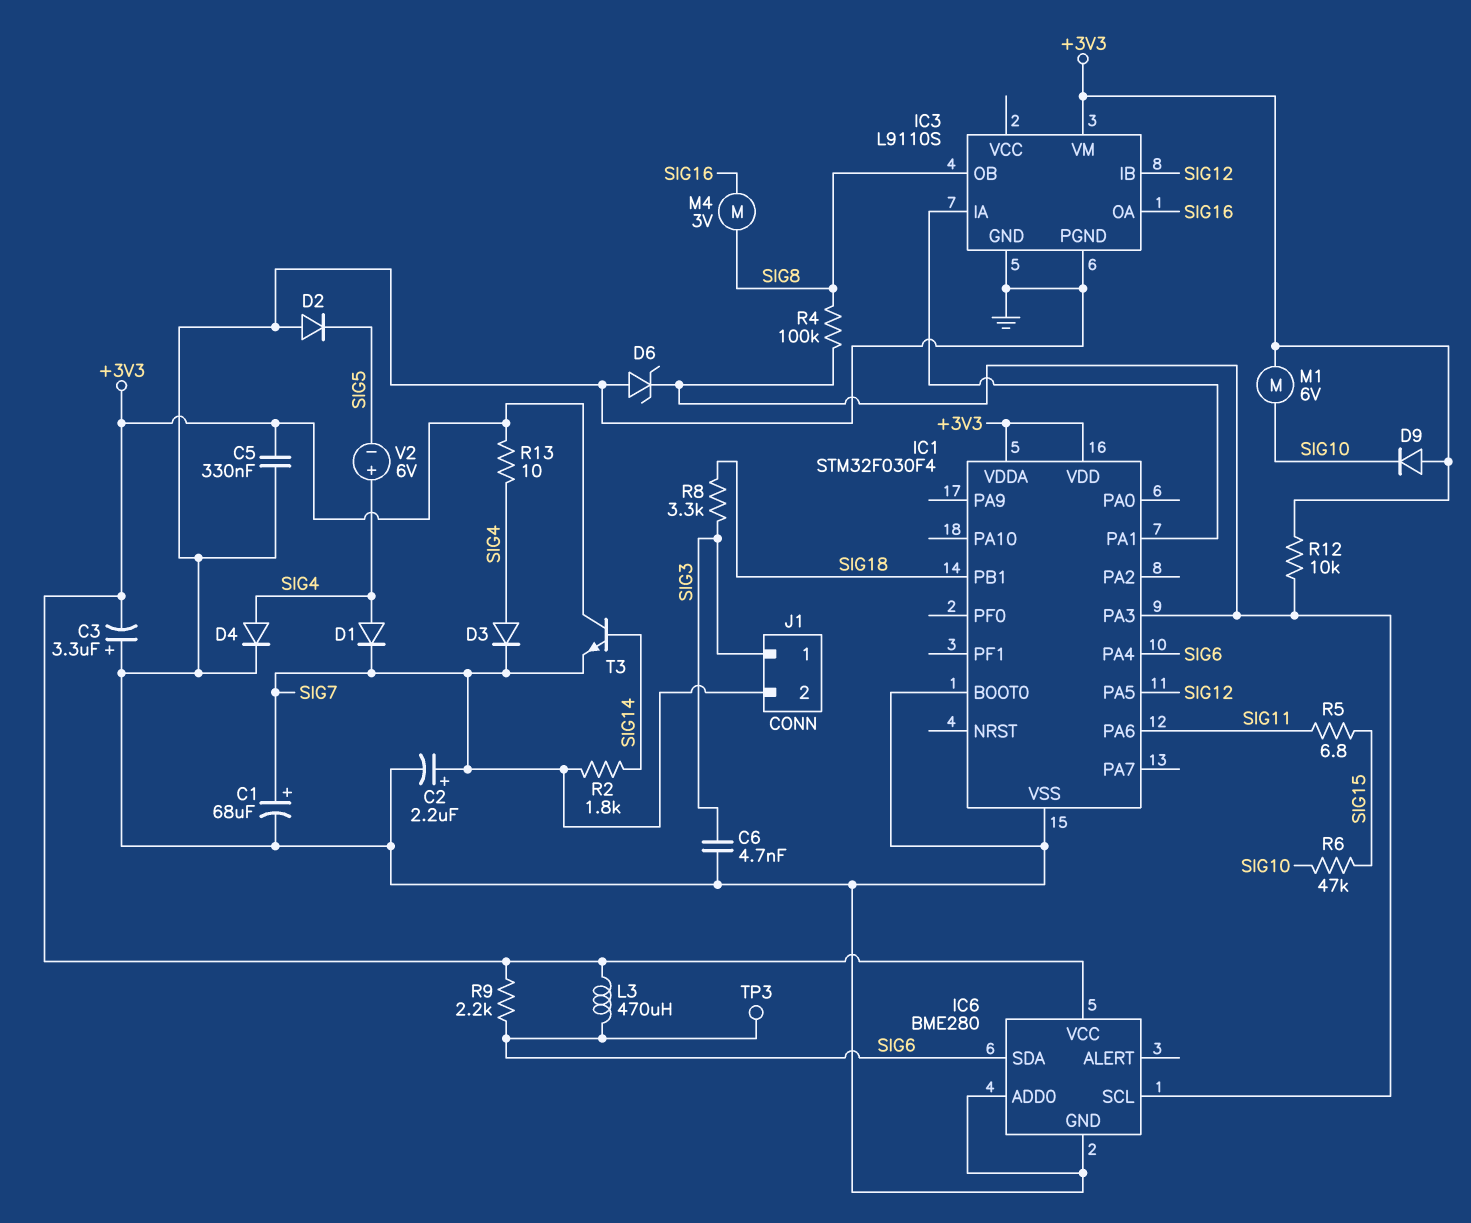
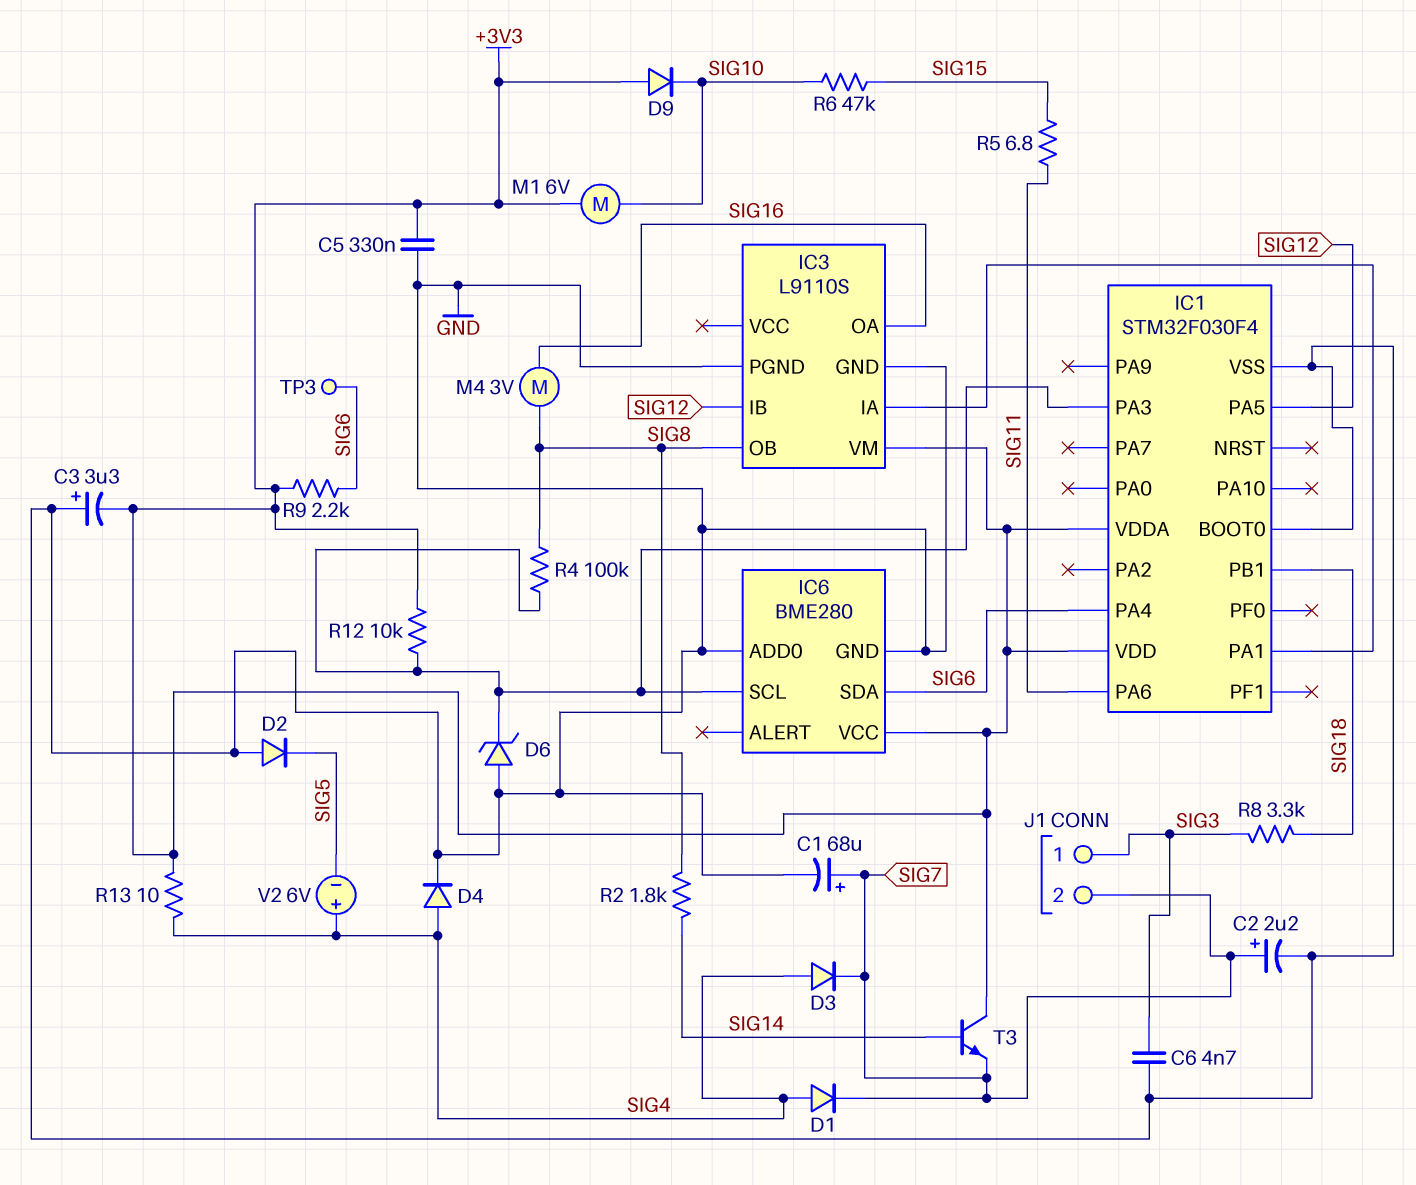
L3: 470uH (+3V3, SIG6) -> none
R2: 1.8k (SIG7, SIG14) -> 1.8k (SIG8, SIG14)

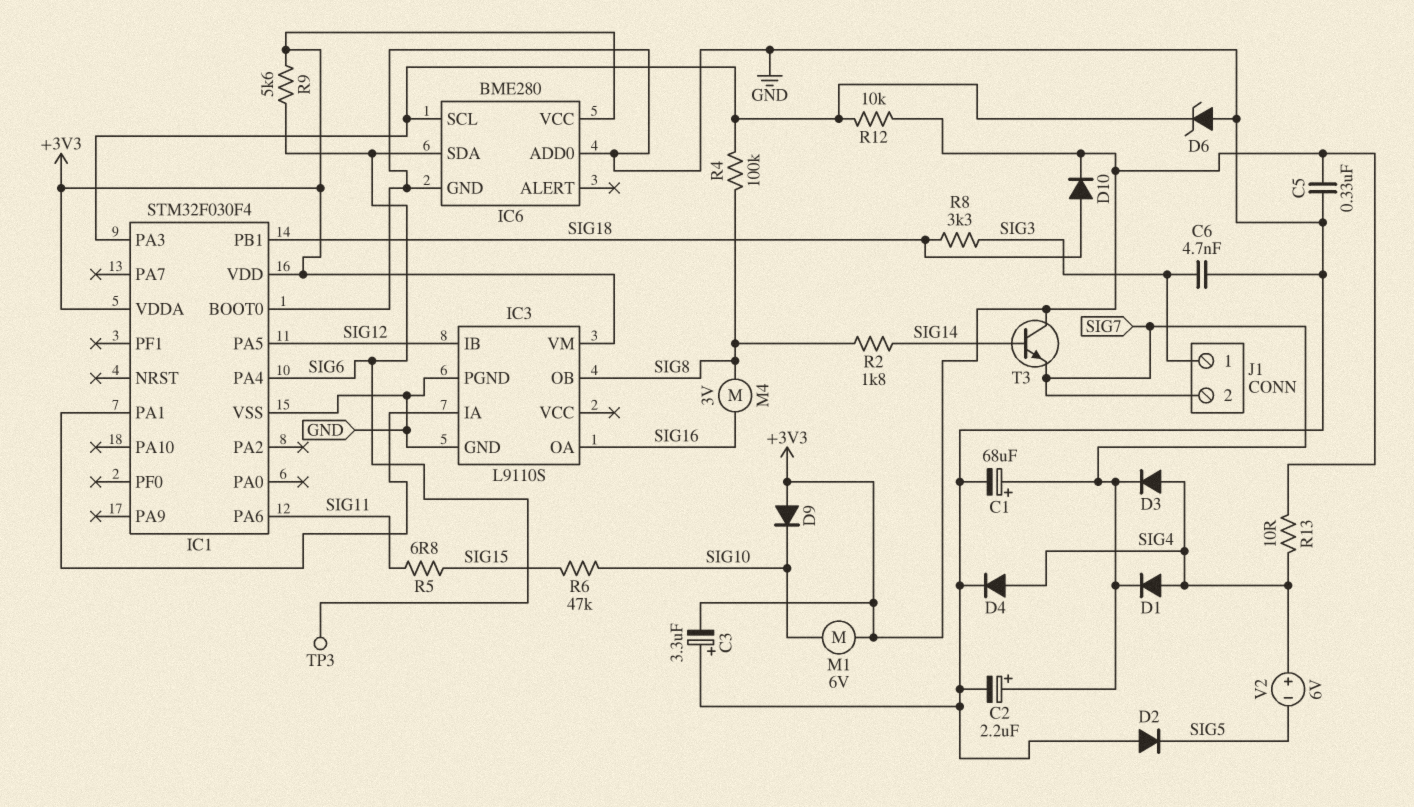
D10: none -> diode (A SIG18, K +3V3)
R9: 2.2k (+3V3, SIG6) -> 5.6k (+3V3, SIG6)

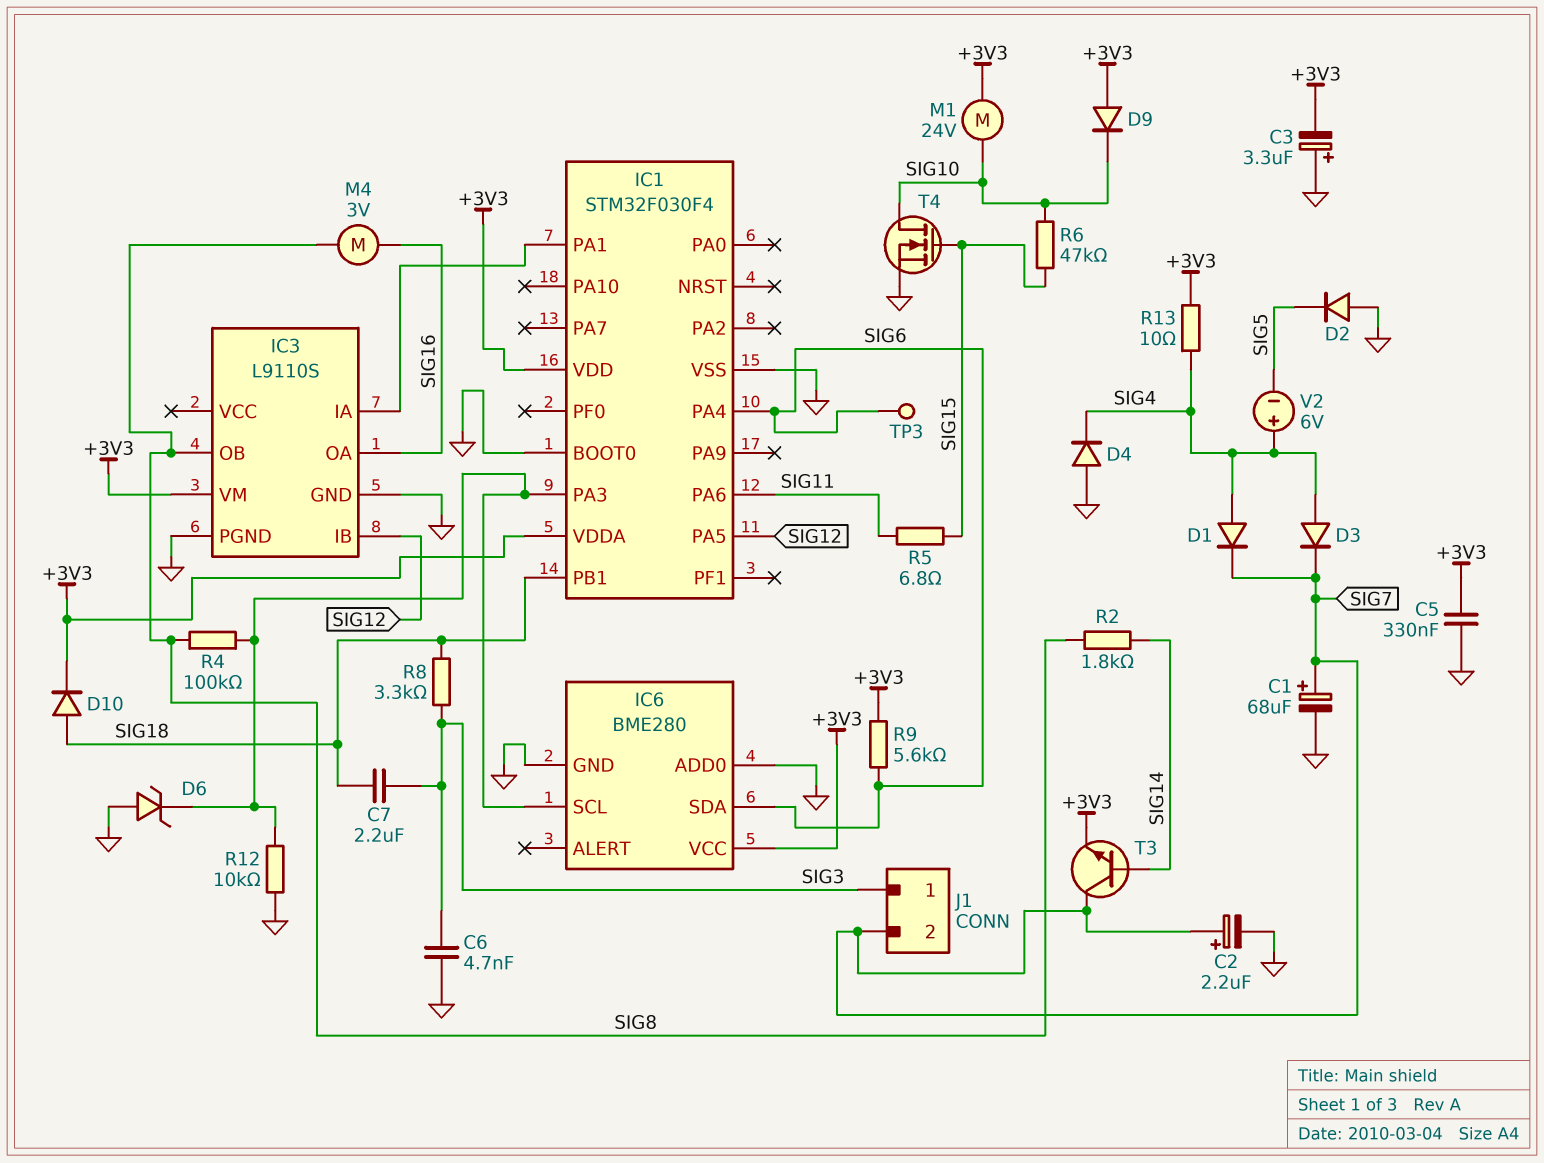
C7: none -> 2.2uF (SIG3, SIG18)
D4: diode (A SIG4, K GND) -> diode (A GND, K SIG4)
M1: motor 6V (+3V3, SIG10) -> motor 24V (+3V3, SIG10)
R12: 10k (+3V3, IC1/PA3) -> 10k (GND, IC1/PA3)
T3: NPN (B SIG14, C +3V3, E SIG7) -> NPN (B SIG14, C SIG7, E +3V3)
T4: none -> NMOS (G SIG15, D SIG10, S GND)

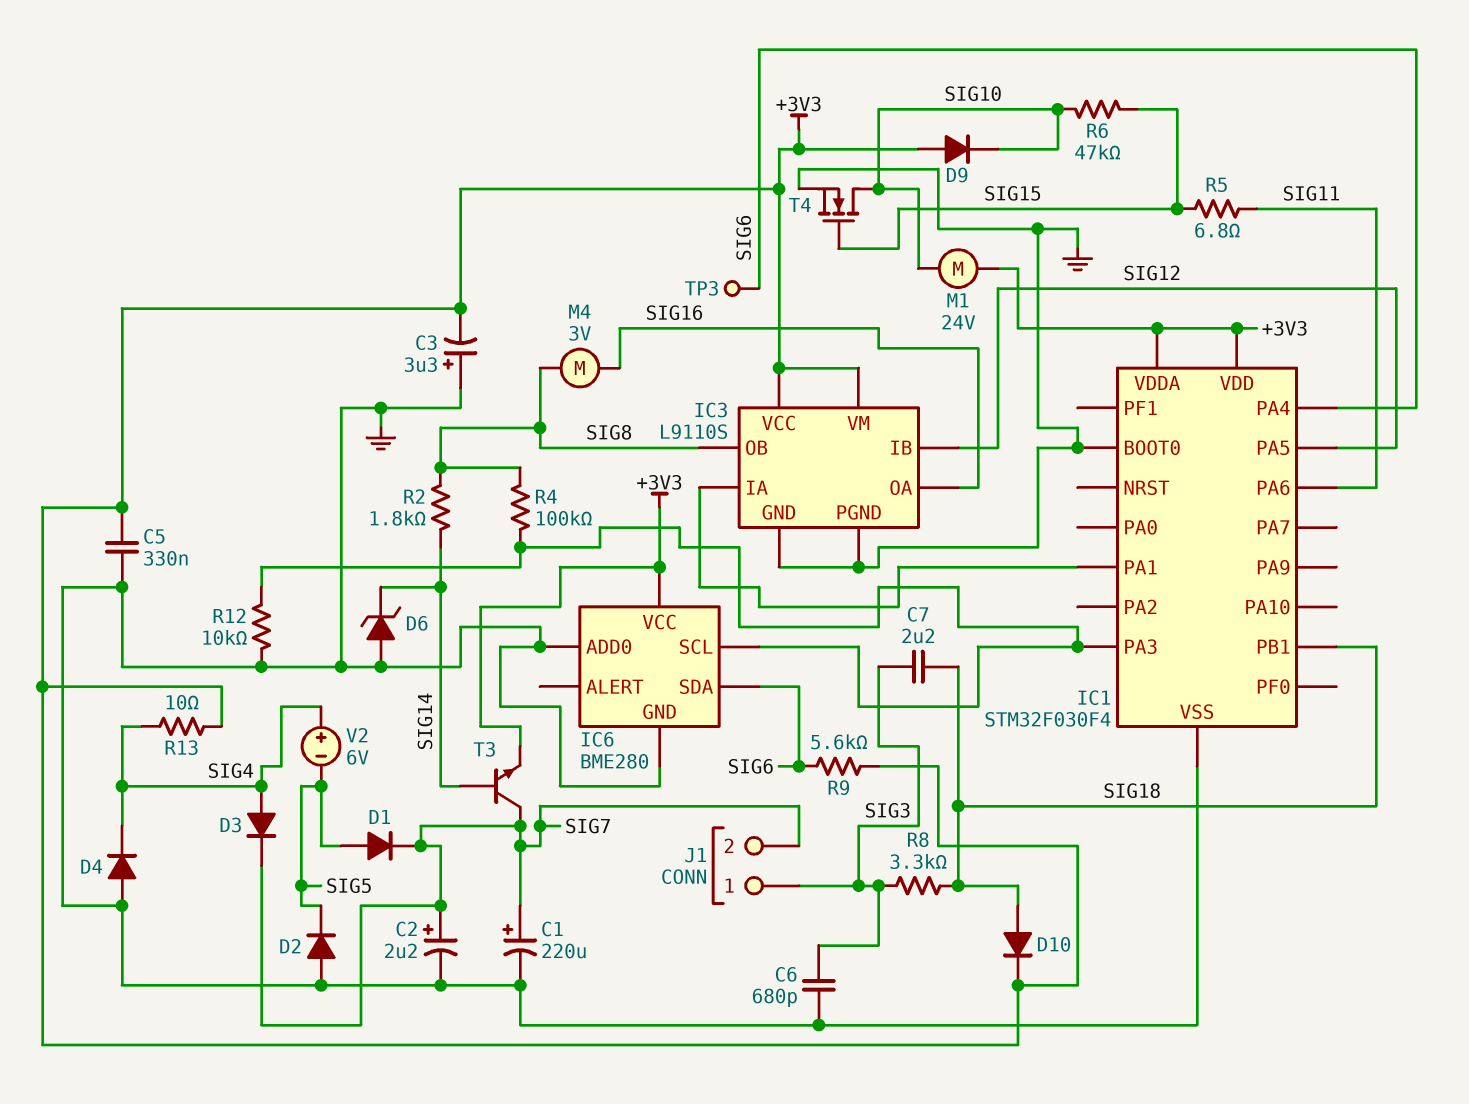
C1: 68uF (plus SIG7, minus GND) -> 220uF (plus SIG7, minus GND)
C6: 4.7nF (GND, SIG3) -> 680pF (GND, SIG3)
D1: diode (A SIG4, K SIG7) -> diode (A SIG5, K SIG7)
D6: zener (A GND, K IC1/PA3) -> zener (A GND, K SIG14)
IC3 pin VCC: none -> +3V3

